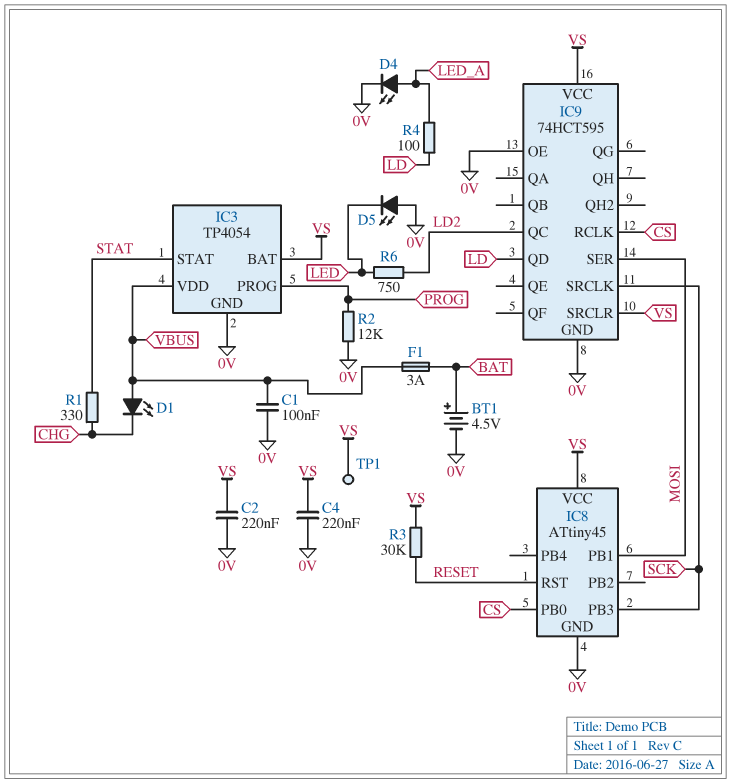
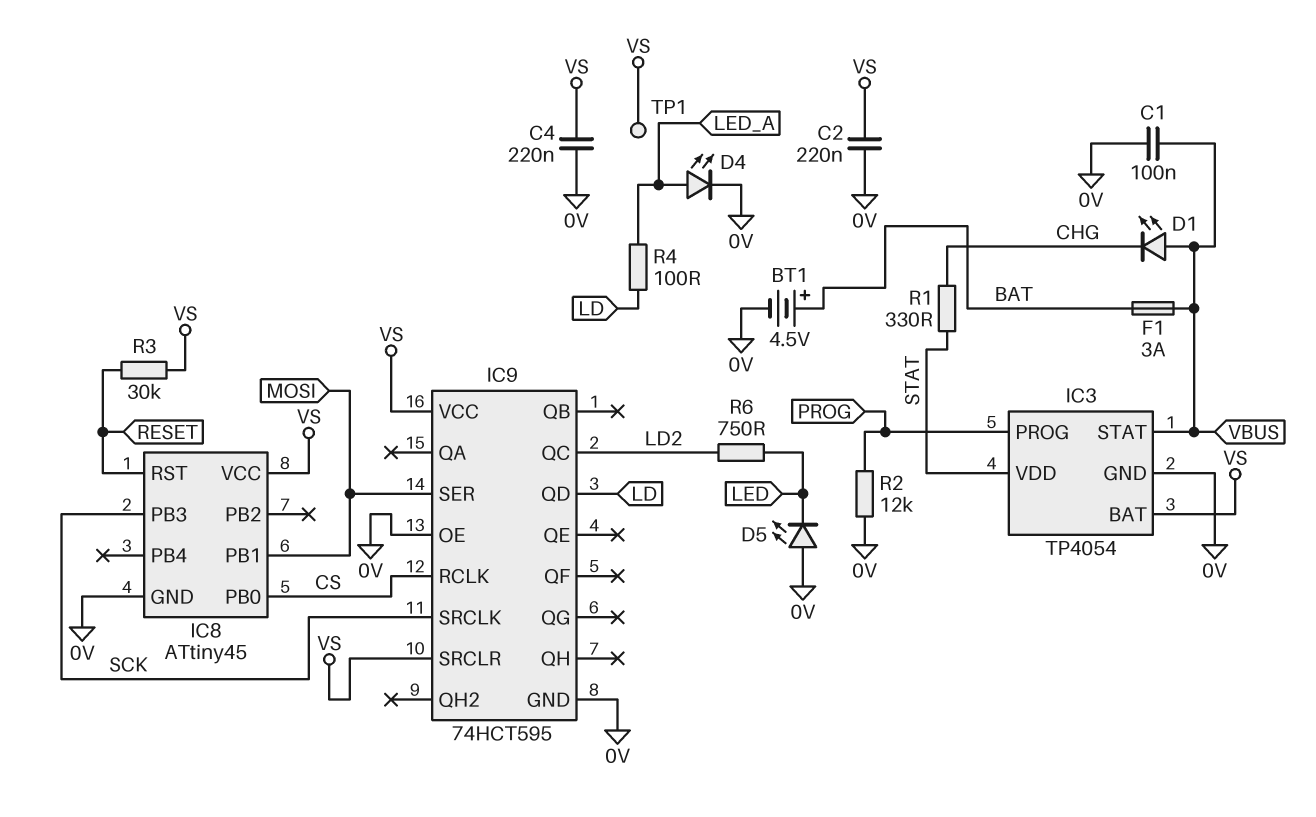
IC3 pin STAT: STAT -> VBUS
IC3 pin VDD: VBUS -> STAT

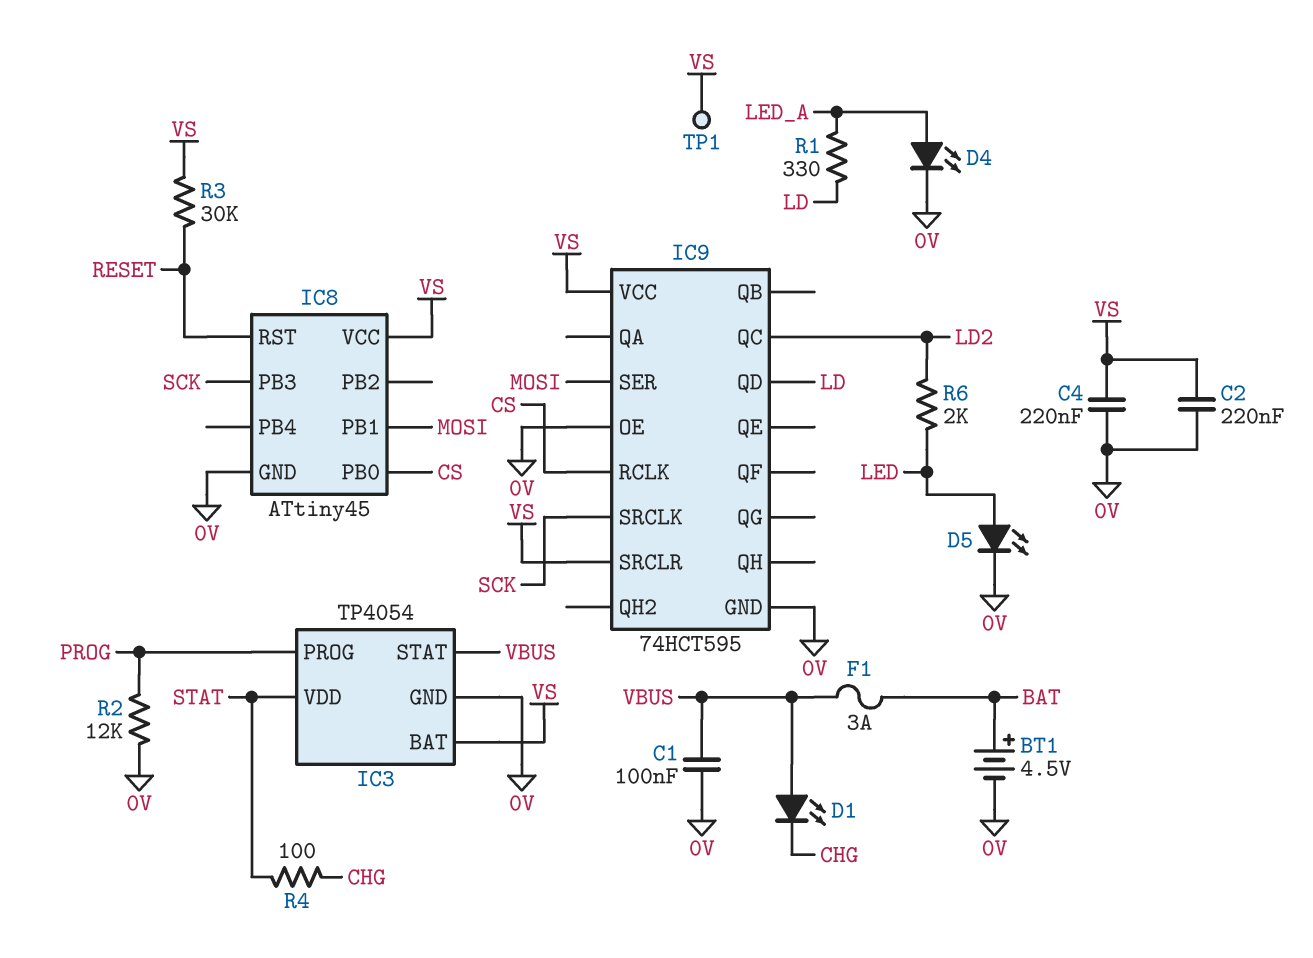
D5: LED (A 0V, K LED) -> LED (A LED, K 0V)
R1: 330 (CHG, STAT) -> 330 (LD, LED_A)
R4: 100 (LD, LED_A) -> 100 (CHG, STAT)
R6: 750 (LD2, LED) -> 2k (LD2, LED)

